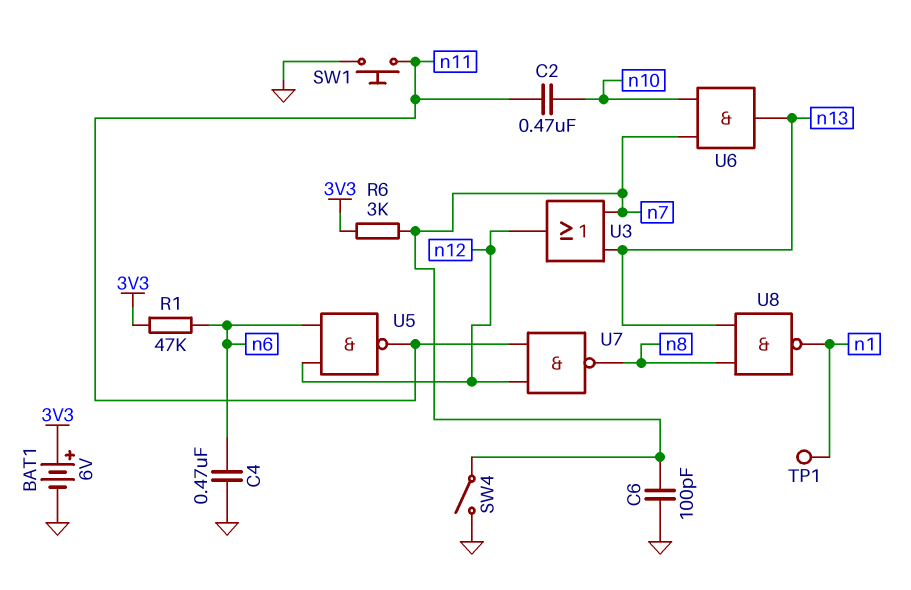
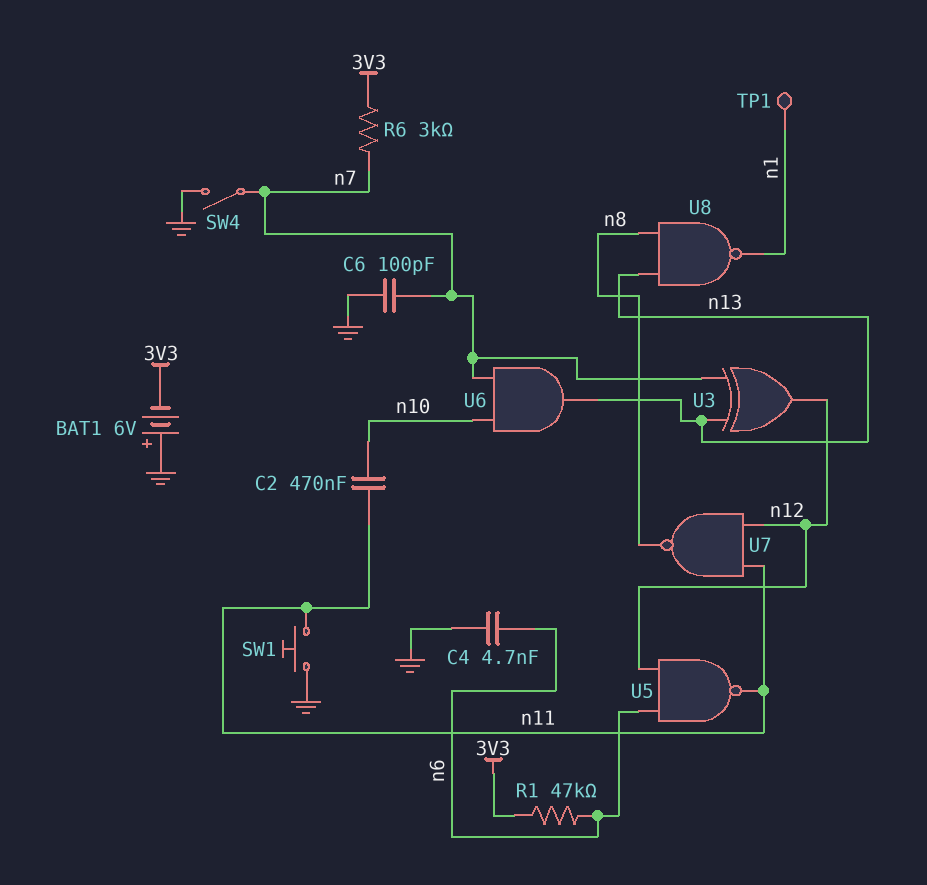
BAT1: 6V (plus 3V3, minus GND) -> 6V (plus GND, minus 3V3)
C4: 470nF (GND, n6) -> 4.7nF (GND, n6)
U3: OR (in n7, in n13, out n12) -> XOR (in n7, in n13, out n12)

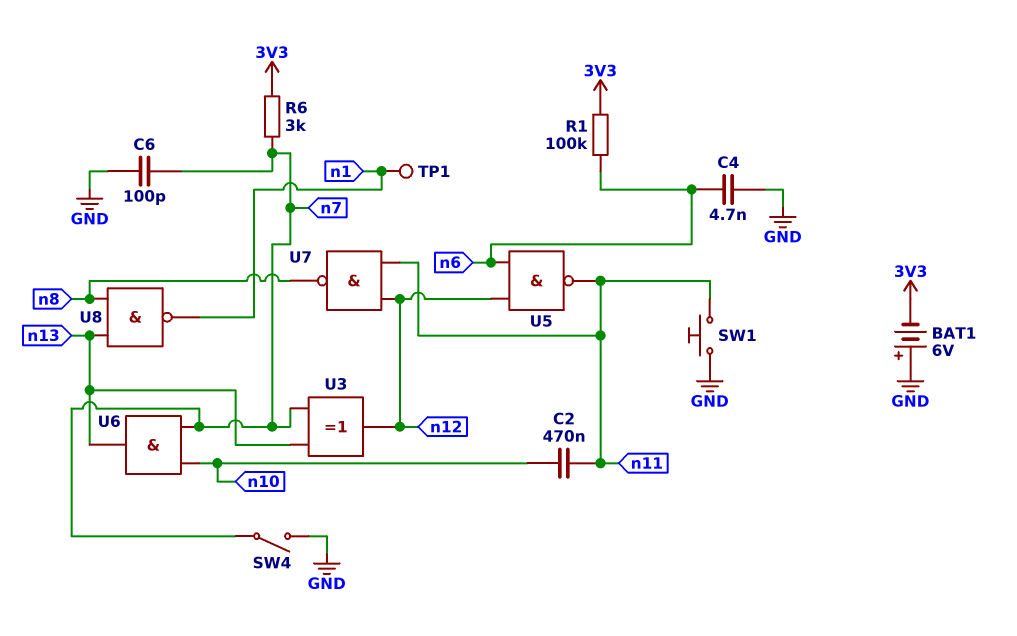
R1: 47k (3V3, n6) -> 100k (3V3, n6)

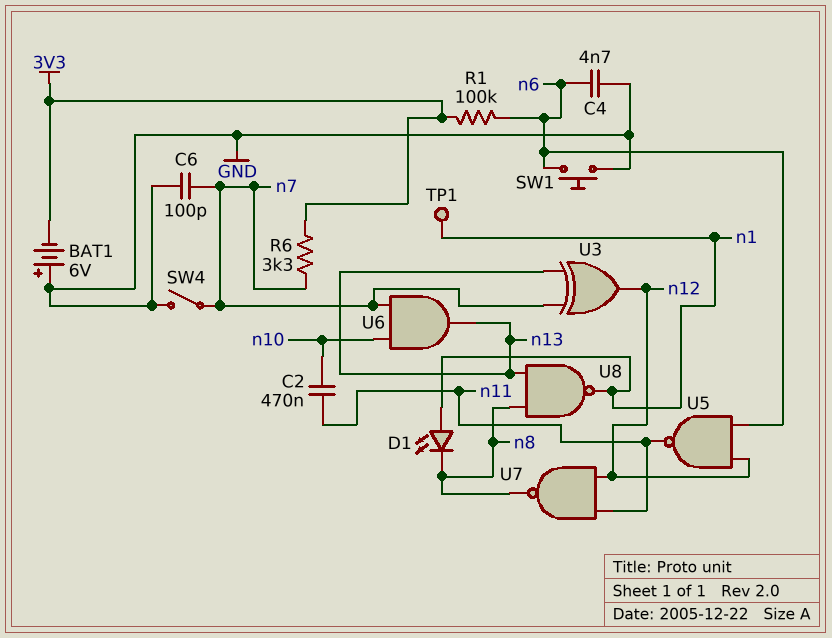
D1: none -> LED (A n1, K n8)
R6: 3k (3V3, n7) -> 3.3k (3V3, n7)
SW1: button (GND, n11) -> button (GND, n6)

